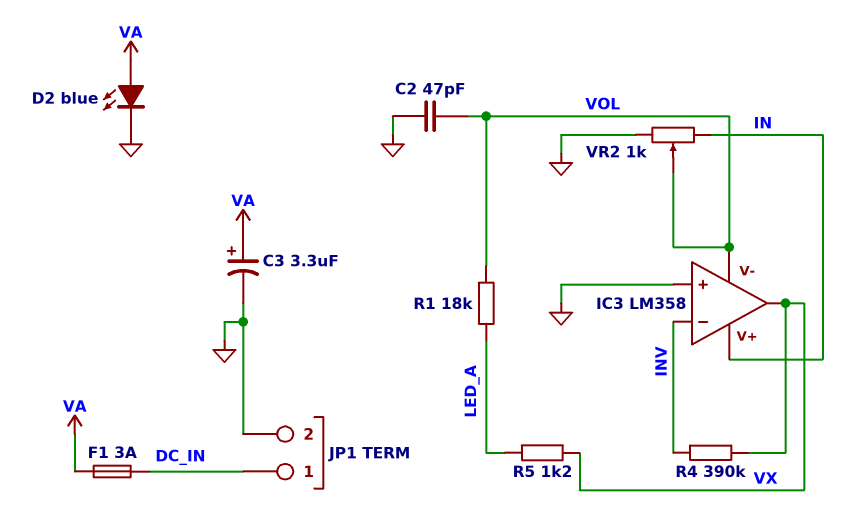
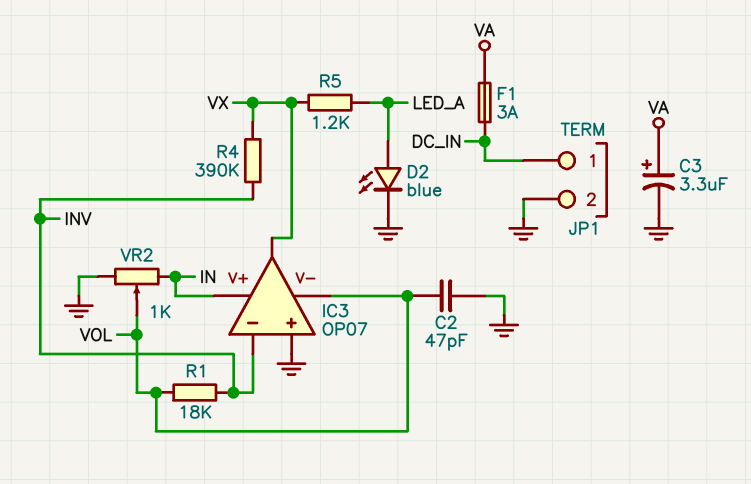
D2: LED blue (A VA, K GND) -> LED blue (A LED_A, K GND)
IC3: LM358 -> OP07
R1: 18k (LED_A, VOL) -> 18k (INV, VOL)

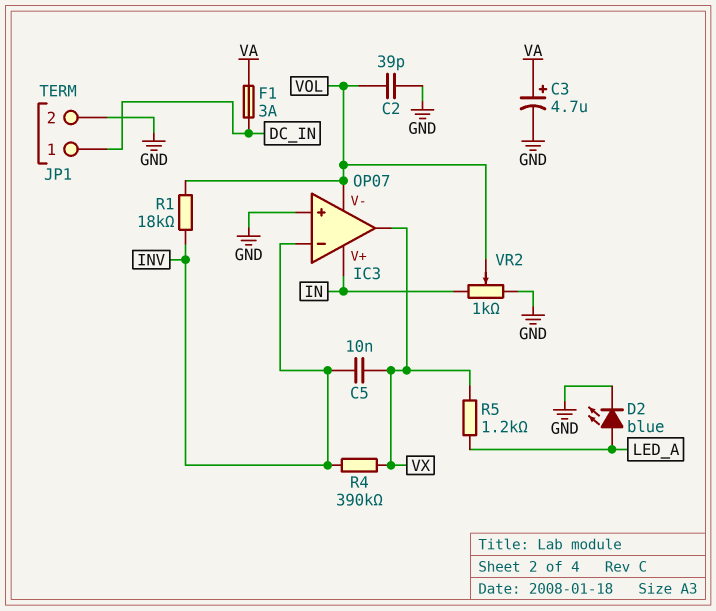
C2: 47pF (GND, VOL) -> 39pF (GND, VOL)
C3: 3.3uF (plus VA, minus GND) -> 4.7uF (plus VA, minus GND)
C5: none -> 10nF (INV, VX)

